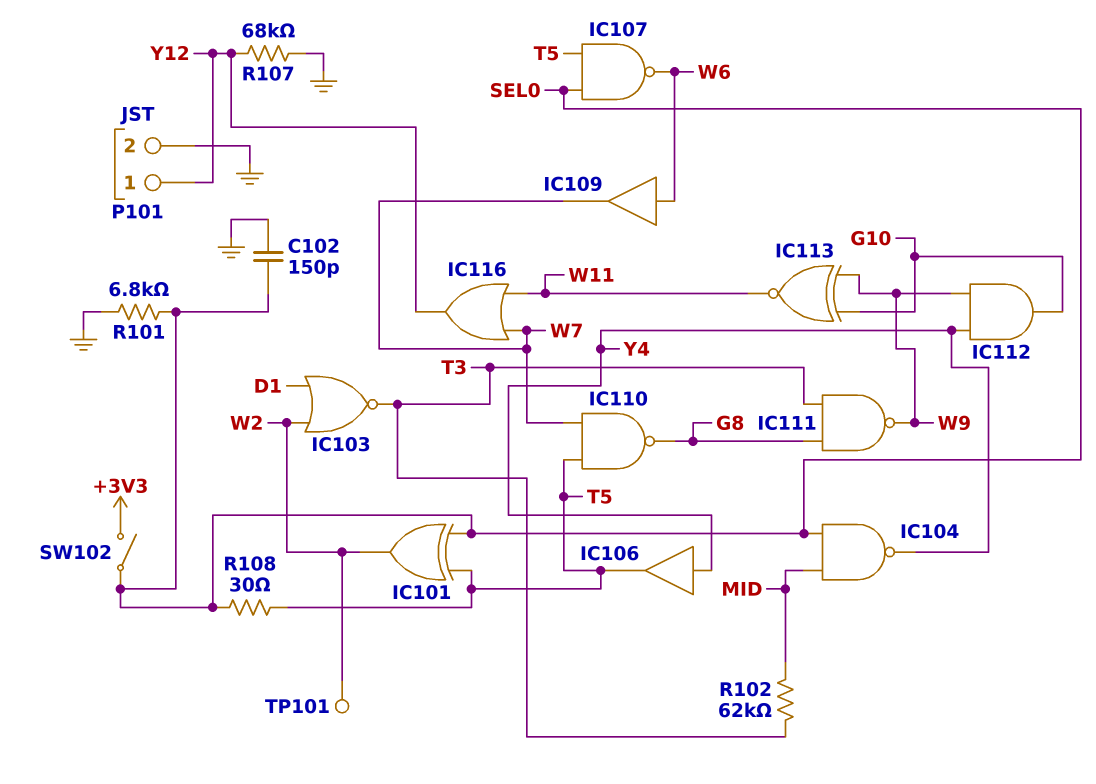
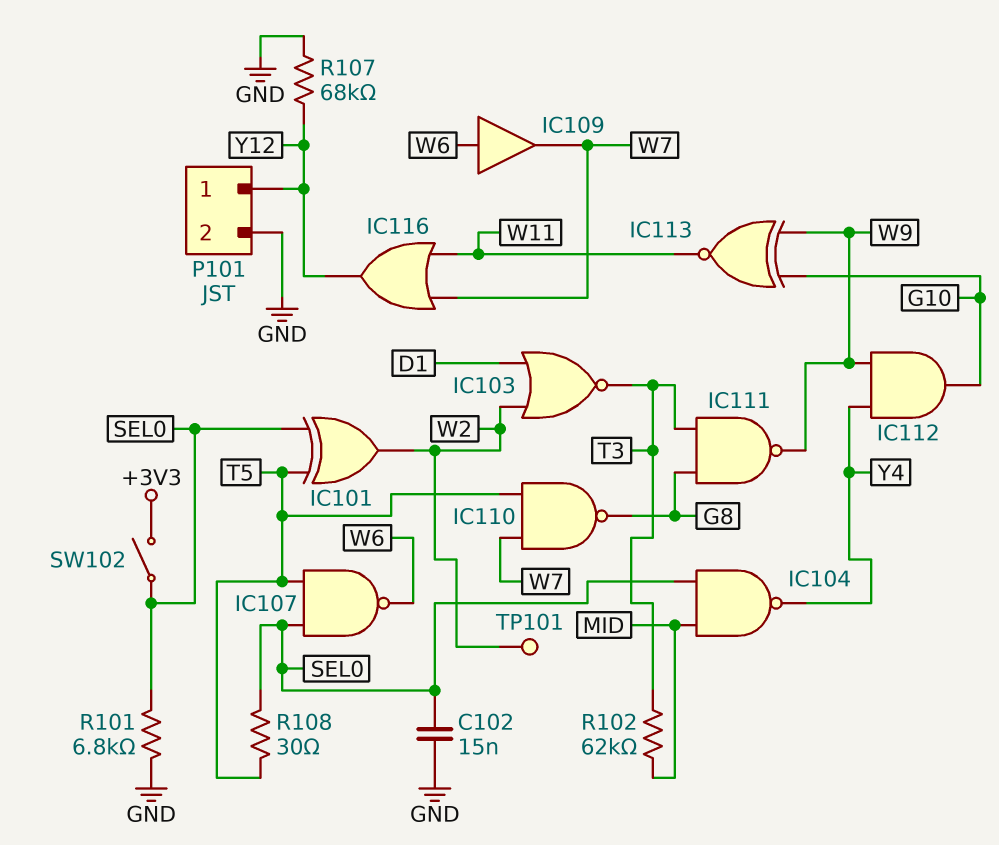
C102: 150pF (GND, SEL0) -> 15nF (GND, SEL0)
IC106: buffer (in Y4, out T5) -> none

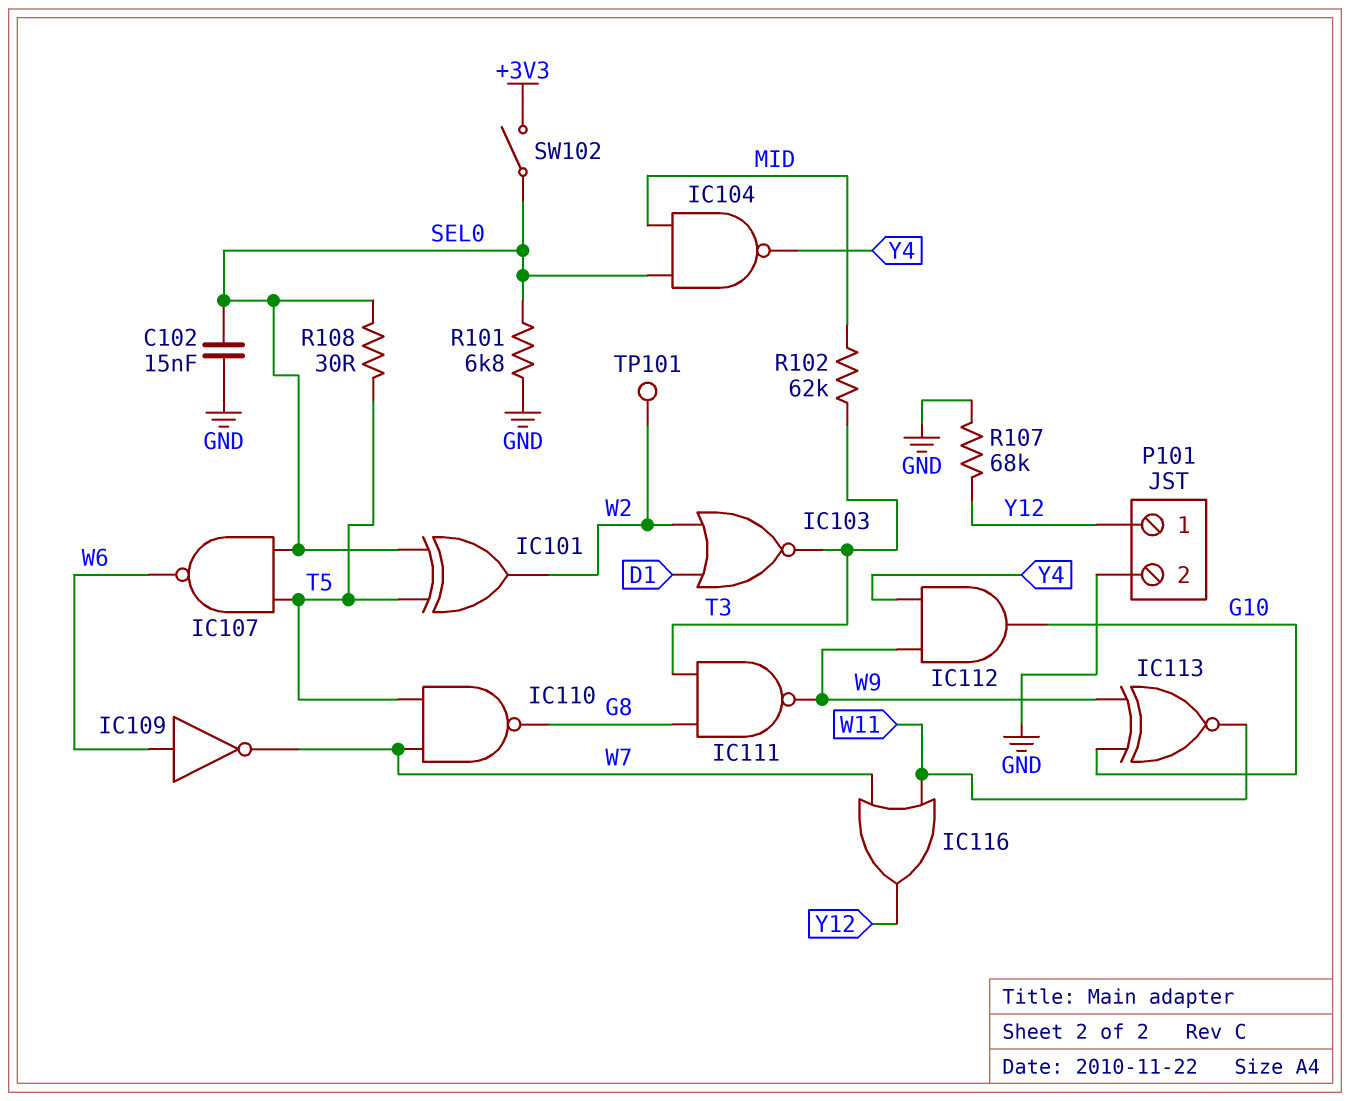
IC109: buffer (in W6, out W7) -> NOT (in W6, out W7)

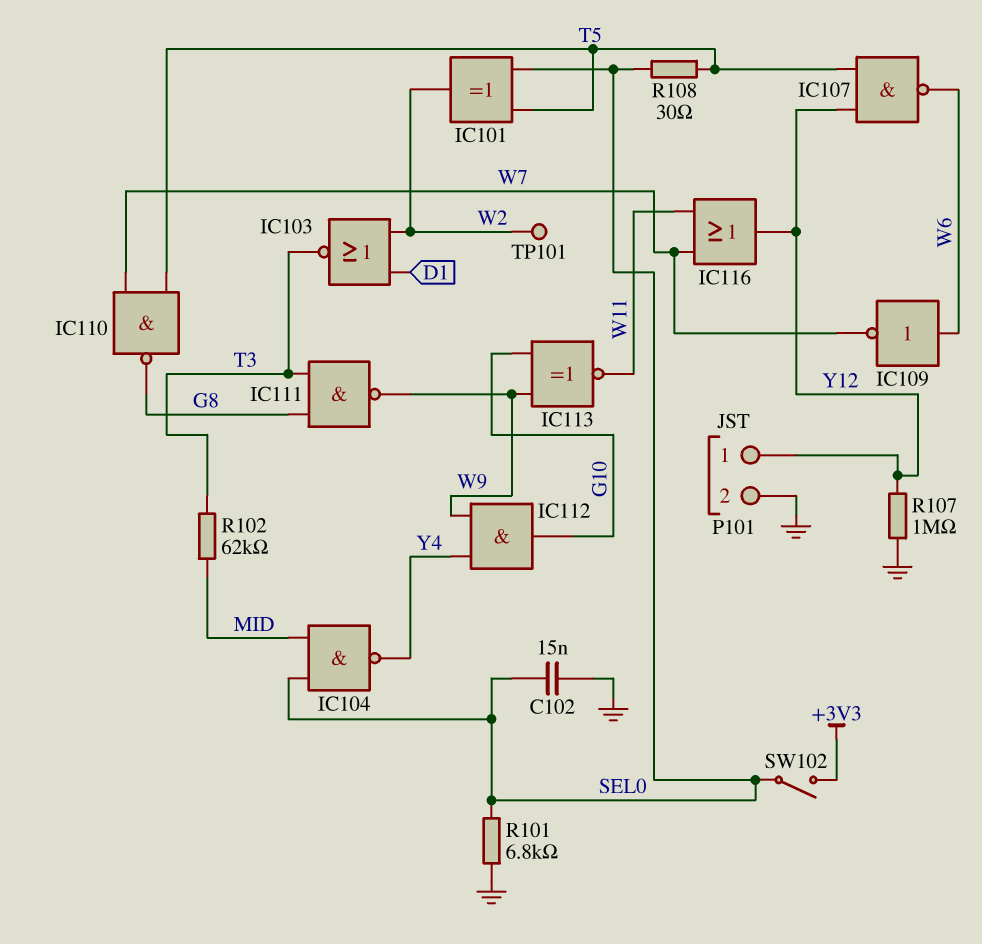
IC107: NAND (in SEL0, in T5, out W6) -> NAND (in T5, in Y12, out W6)
R107: 68k (GND, Y12) -> 1M (GND, Y12)

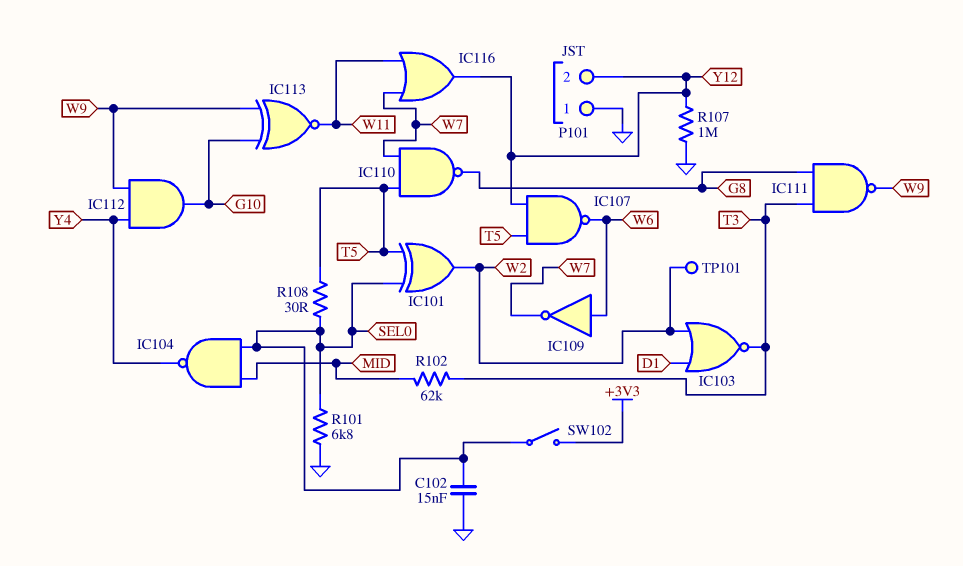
P101 pin 1: Y12 -> GND
P101 pin 2: GND -> Y12

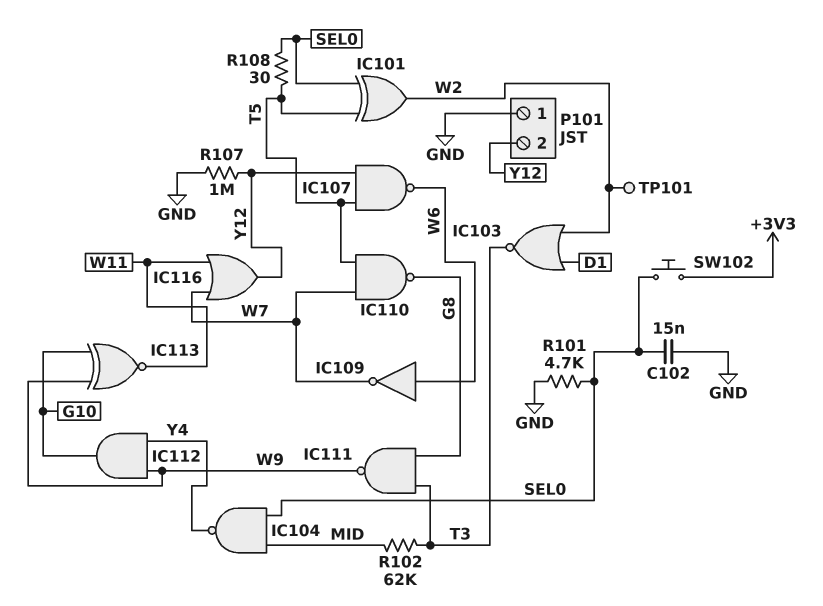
R101: 6.8k (GND, SEL0) -> 4.7k (GND, SEL0)
SW102: switch (+3V3, SEL0) -> button (+3V3, SEL0)

